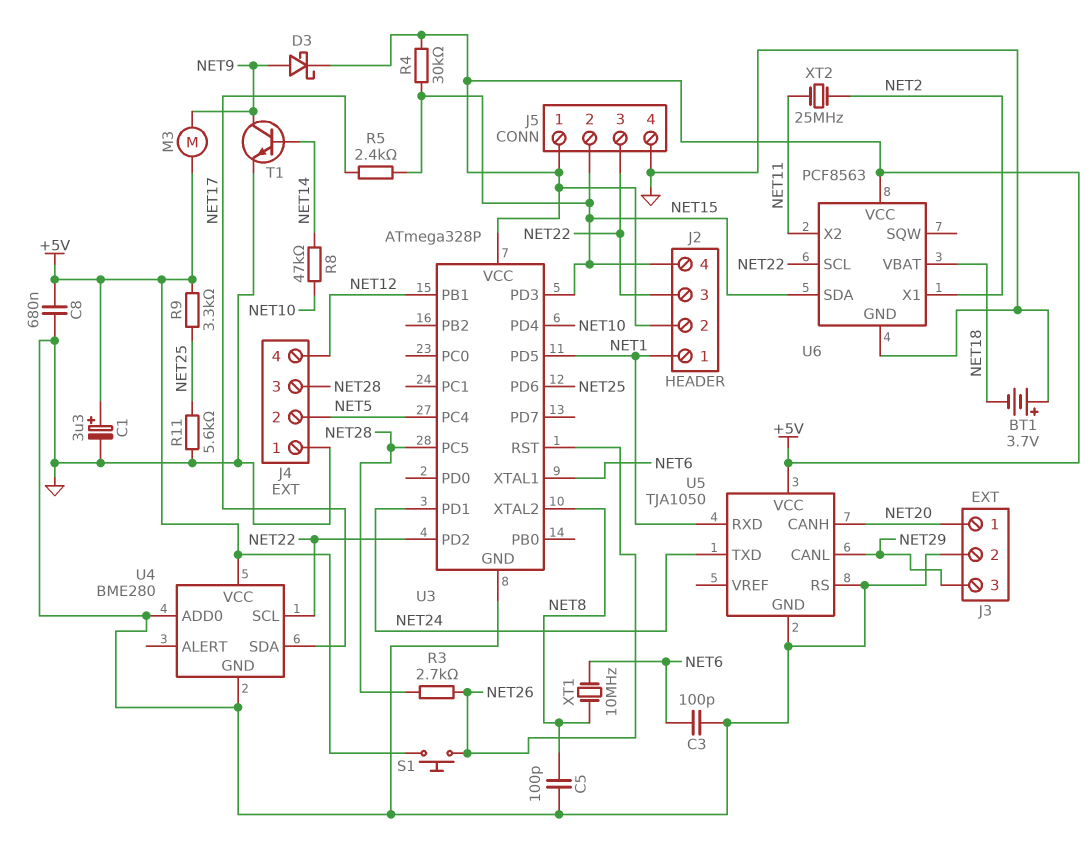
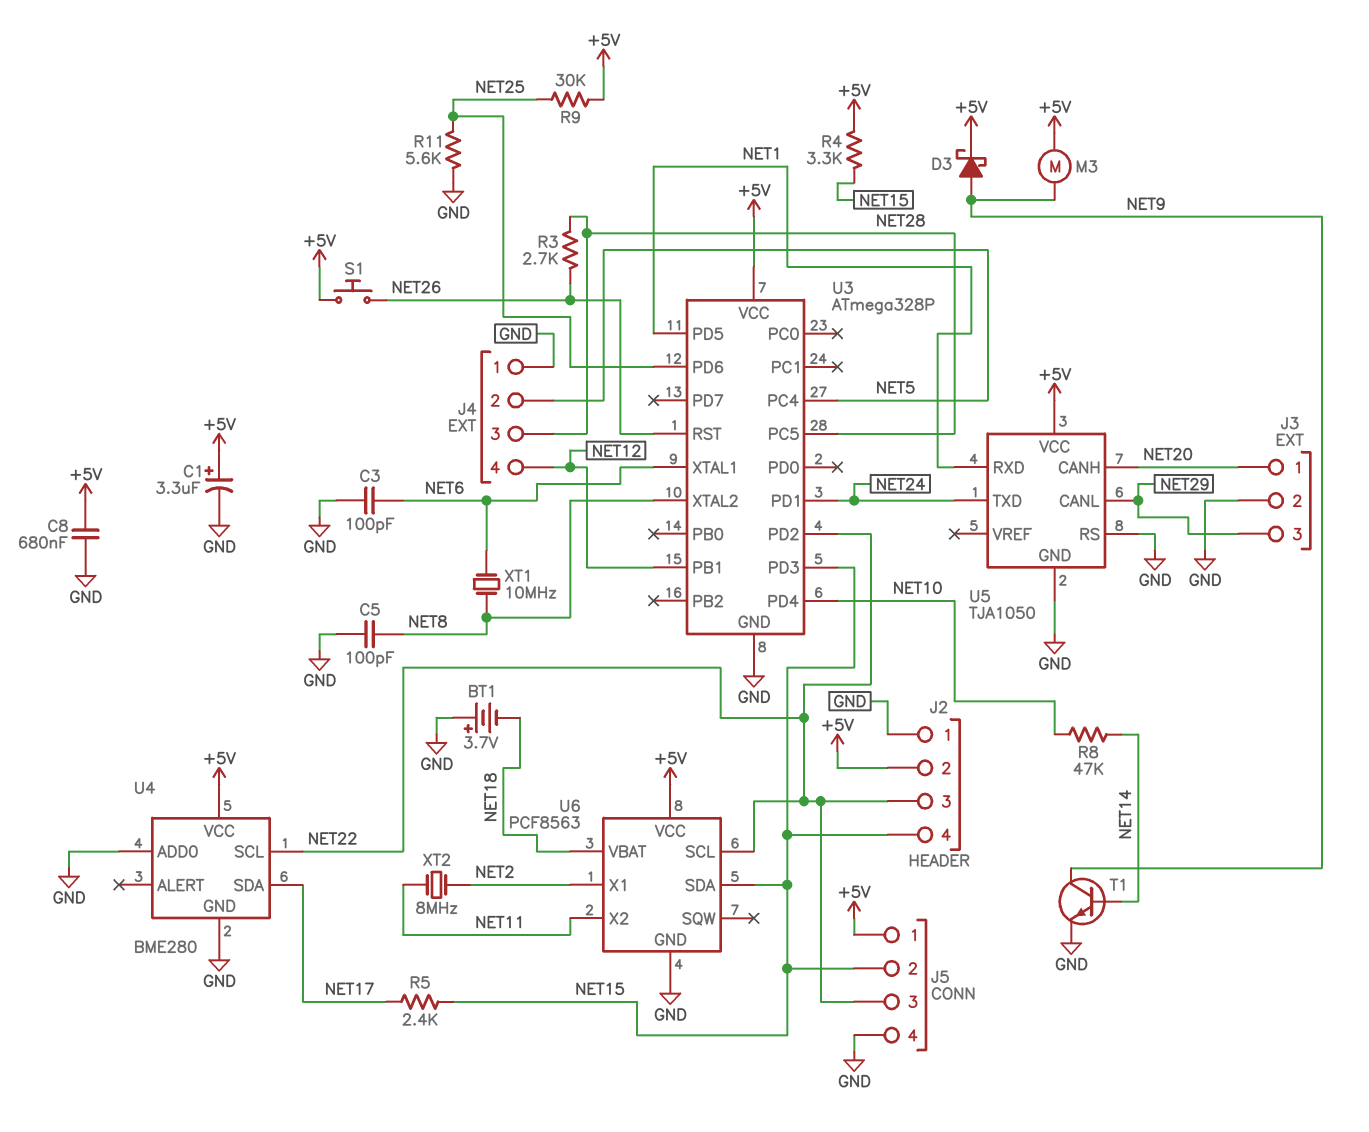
J2 pin 1: NET1 -> GND
R4: 30k (+5V, NET15) -> 3.3k (+5V, NET15)
R9: 3.3k (+5V, NET25) -> 30k (+5V, NET25)
XT2: 25MHz (NET2, NET11) -> 8MHz (NET2, NET11)

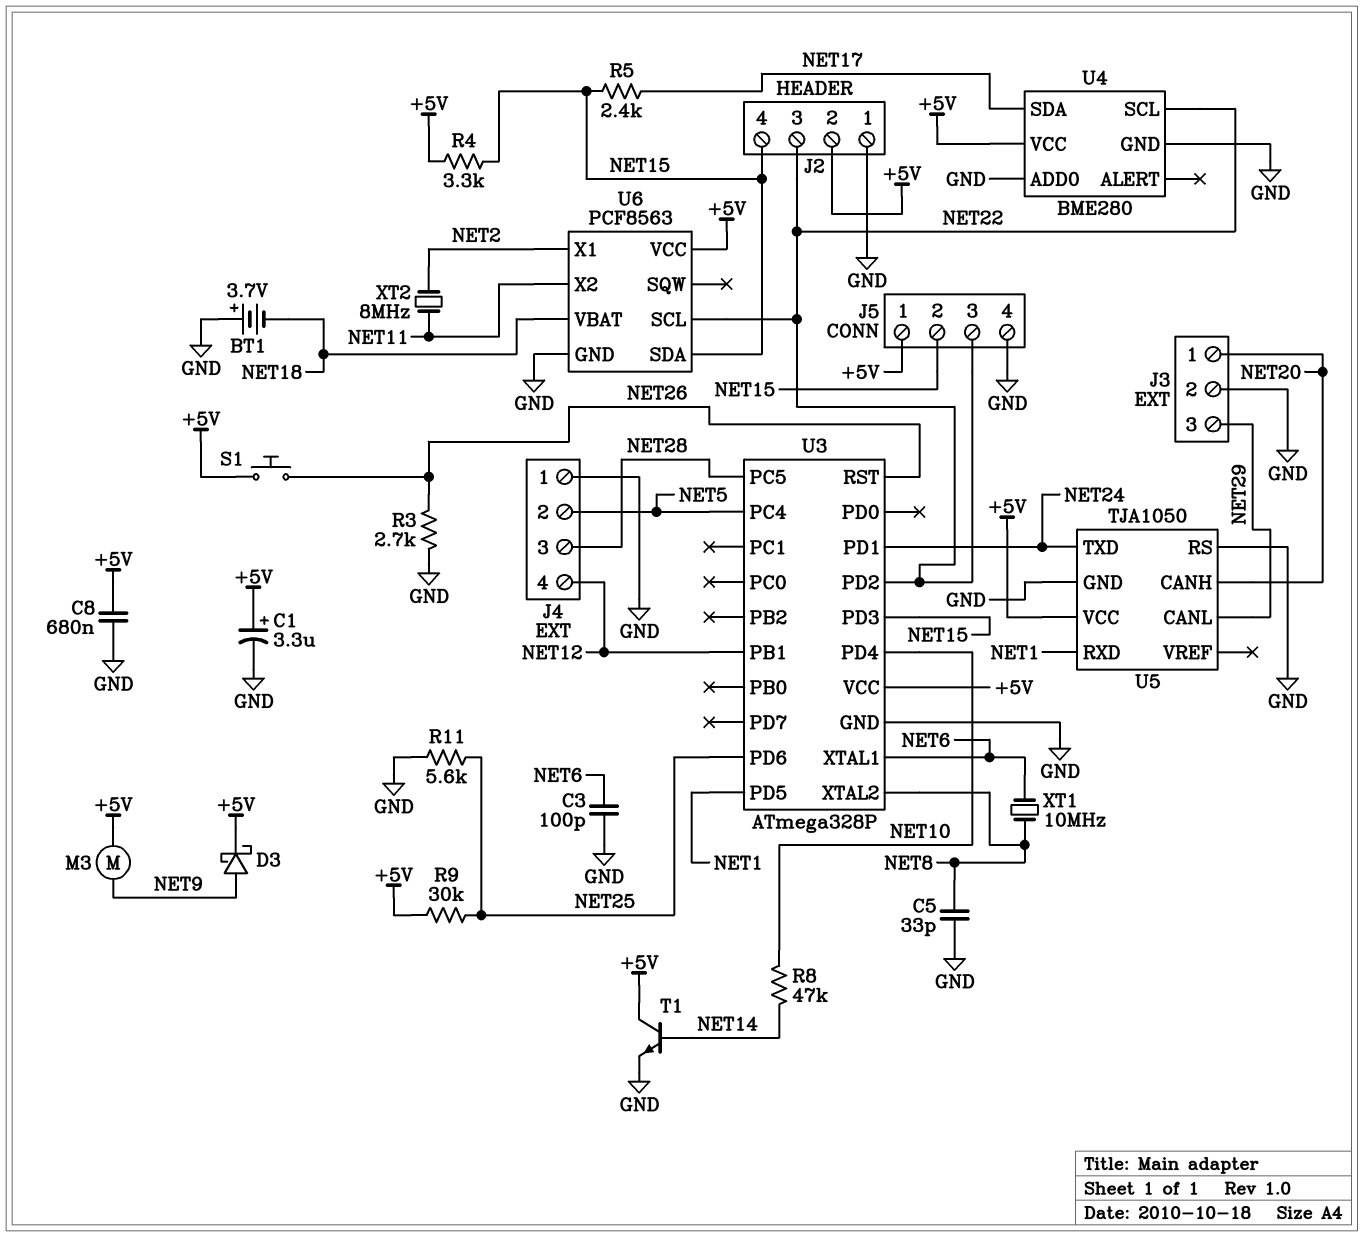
C5: 100pF (GND, NET8) -> 33pF (GND, NET8)
R3: 2.7k (NET26, NET28) -> 2.7k (GND, NET26)
T1: NPN (B NET14, C NET9, E GND) -> NPN (B NET14, C +5V, E GND)

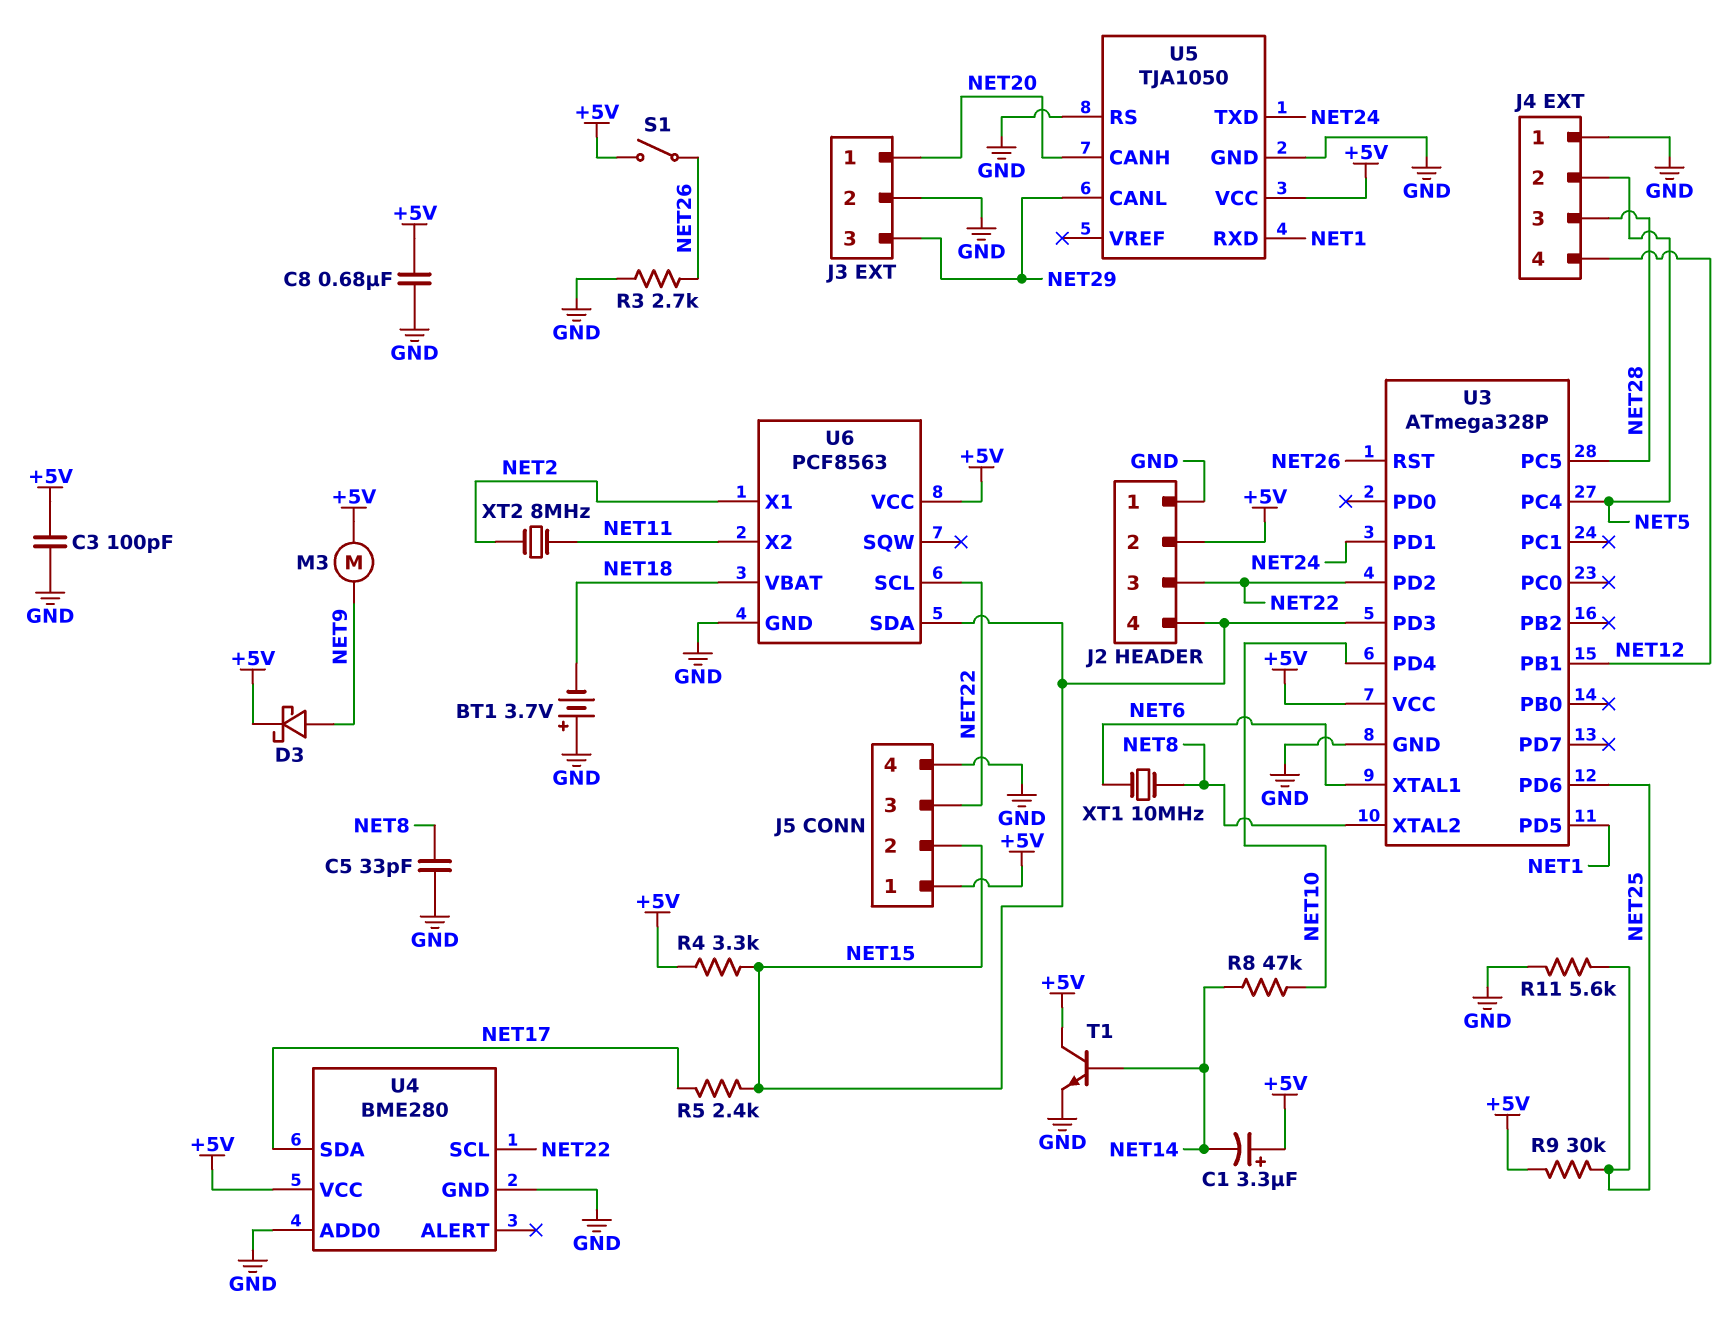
C1: 3.3uF (plus +5V, minus GND) -> 3.3uF (plus +5V, minus NET14)
C3: 100pF (GND, NET6) -> 100pF (+5V, GND)
S1: button (+5V, NET26) -> switch (+5V, NET26)

